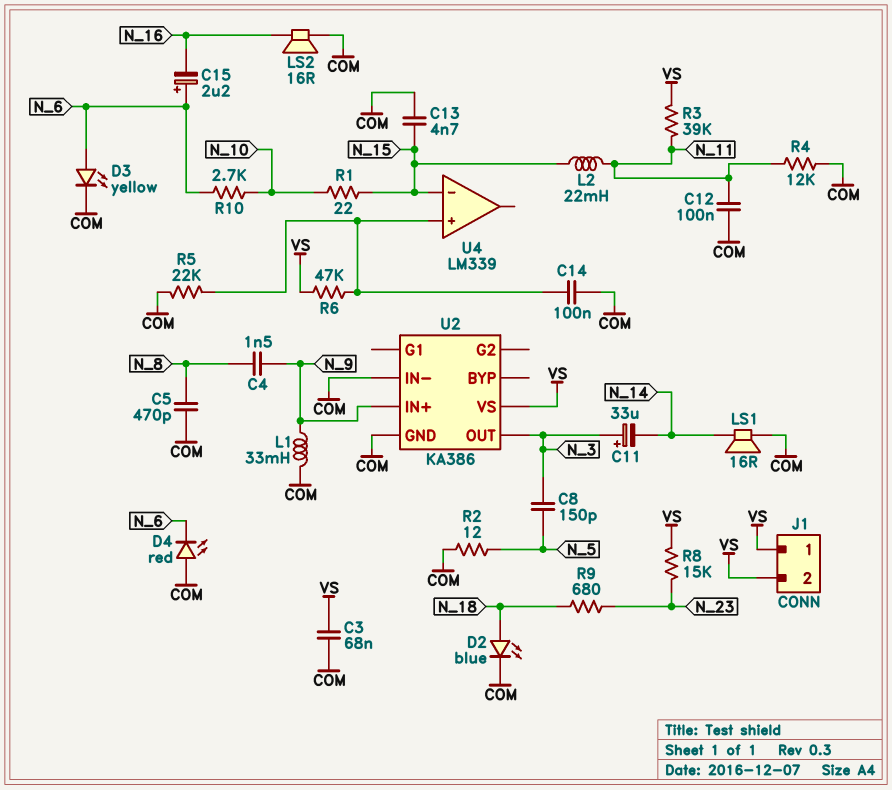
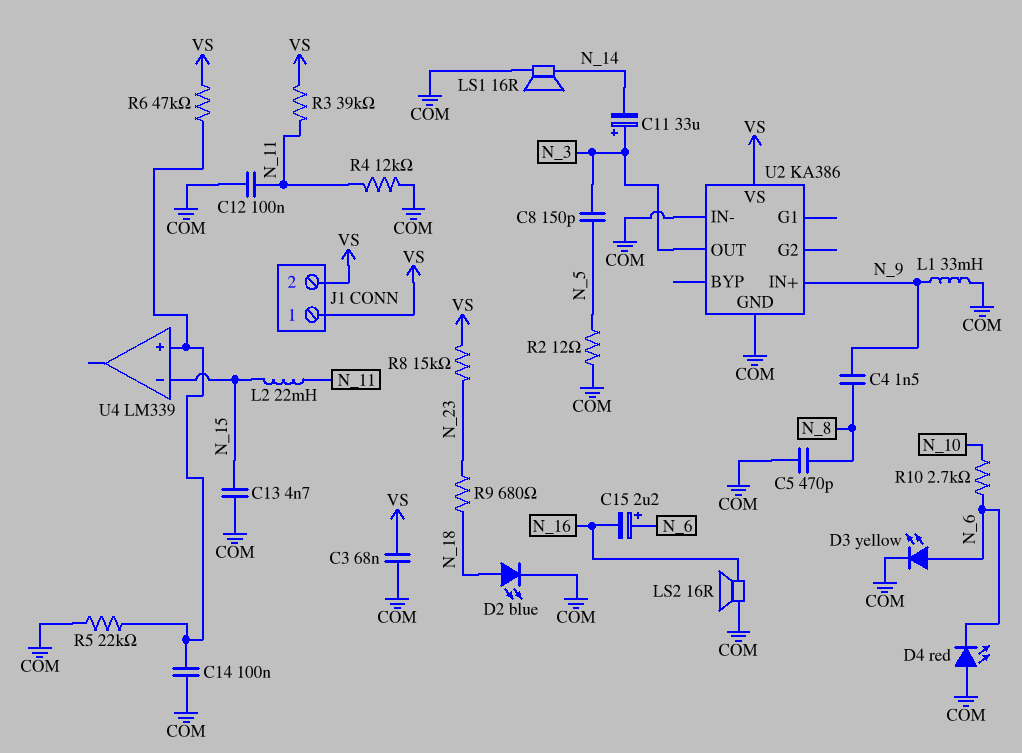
R1: 22 (N_10, N_15) -> none

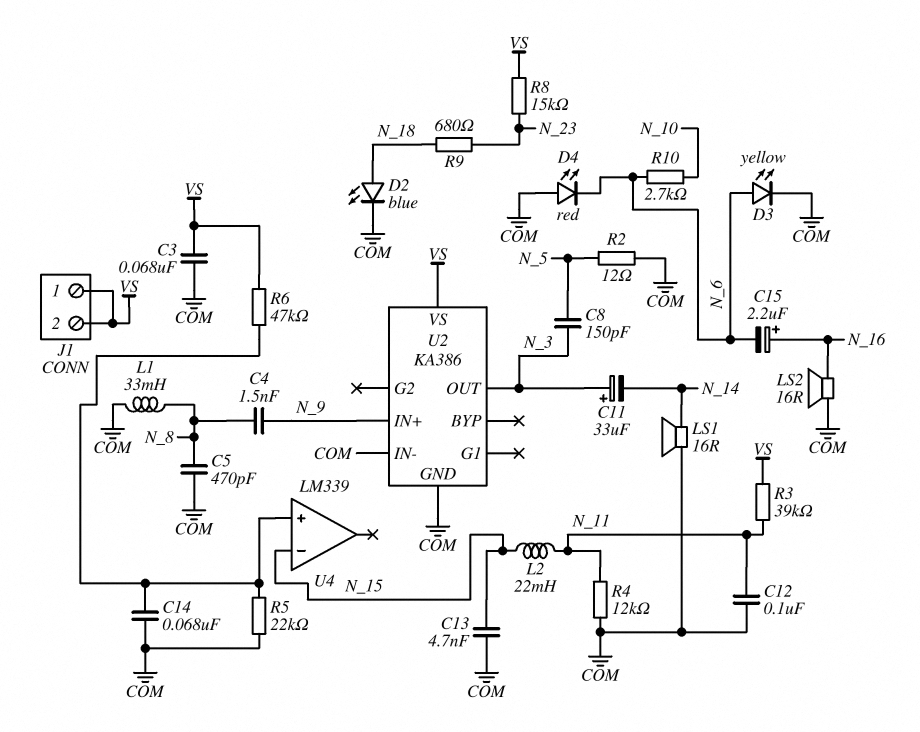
C14: 100nF (COM, U4/in+) -> 68nF (COM, U4/in+)
C15: 2.2uF (plus N_6, minus N_16) -> 2.2uF (plus N_16, minus N_6)
L1: 33mH (COM, N_9) -> 33mH (COM, N_8)

